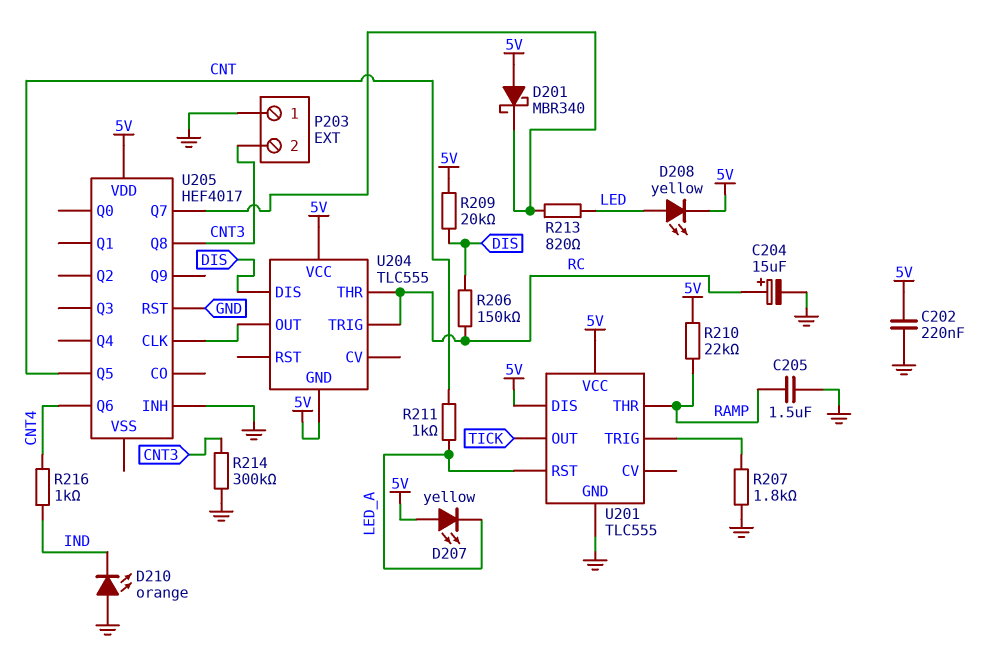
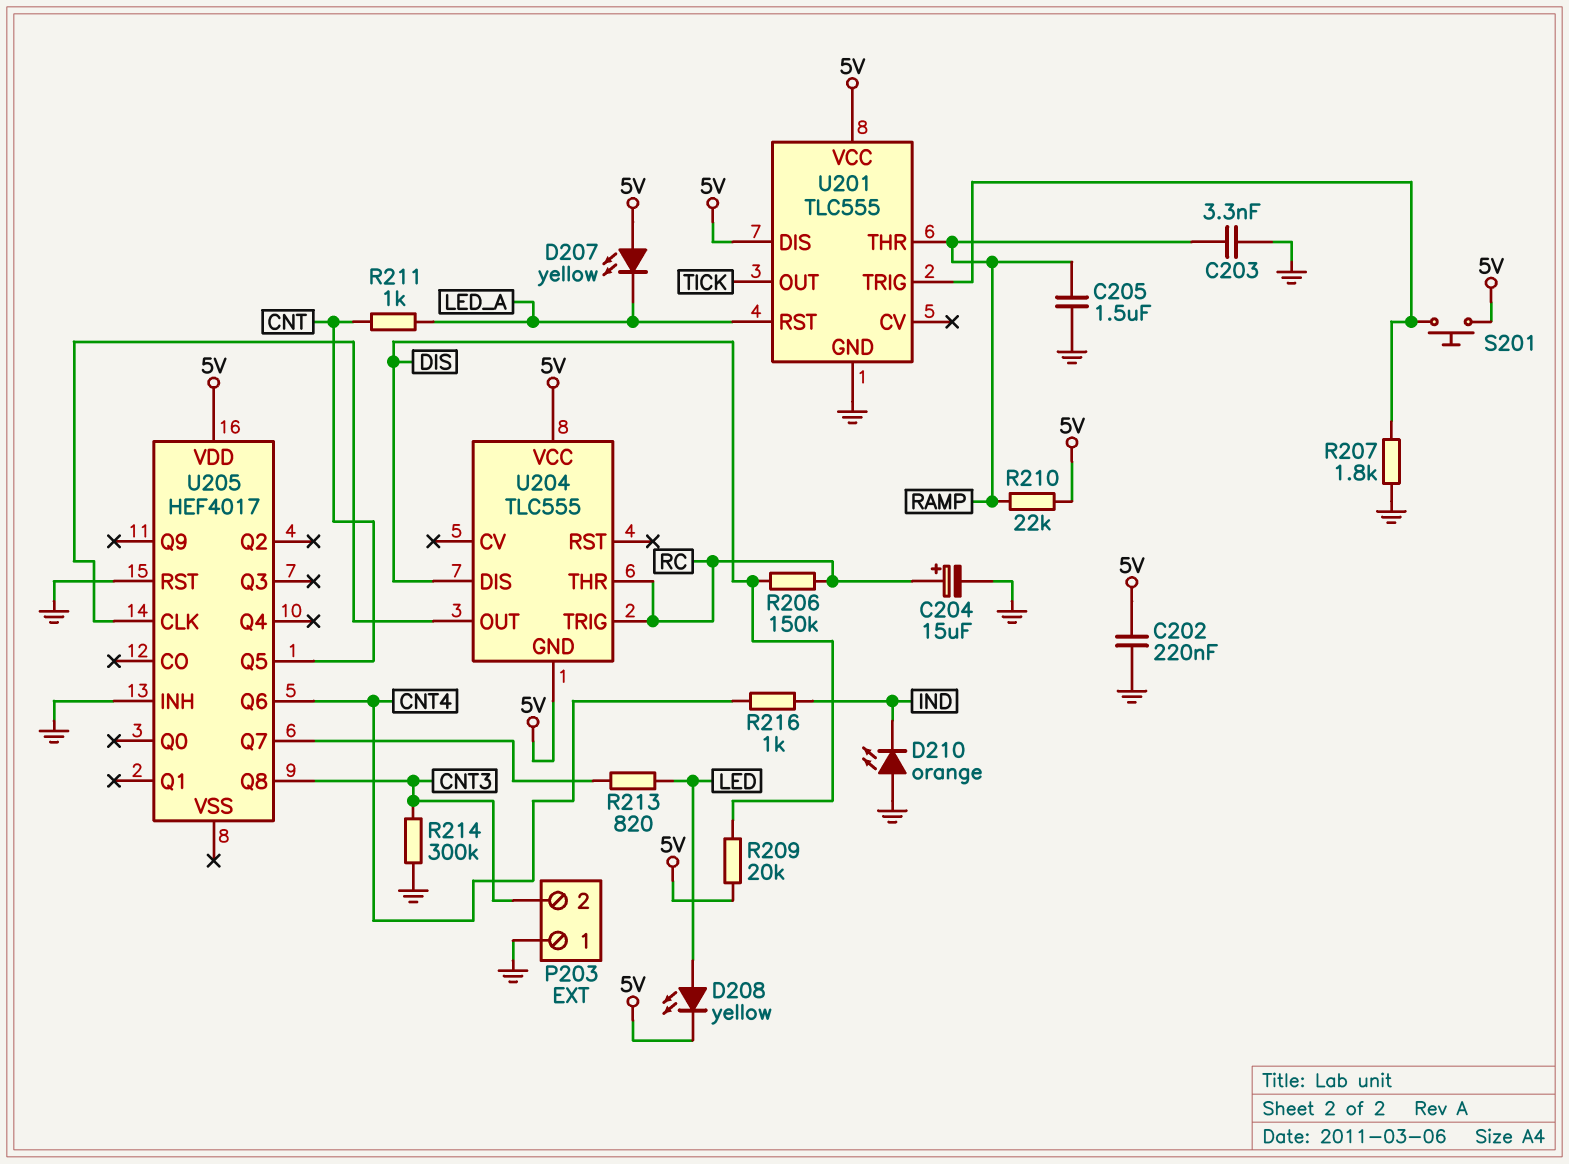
C203: none -> 3.3nF (GND, RAMP)
D201: schottky MBR340 (A 5V, K U205/Q7) -> none
S201: none -> button (5V, U201/TRIG)

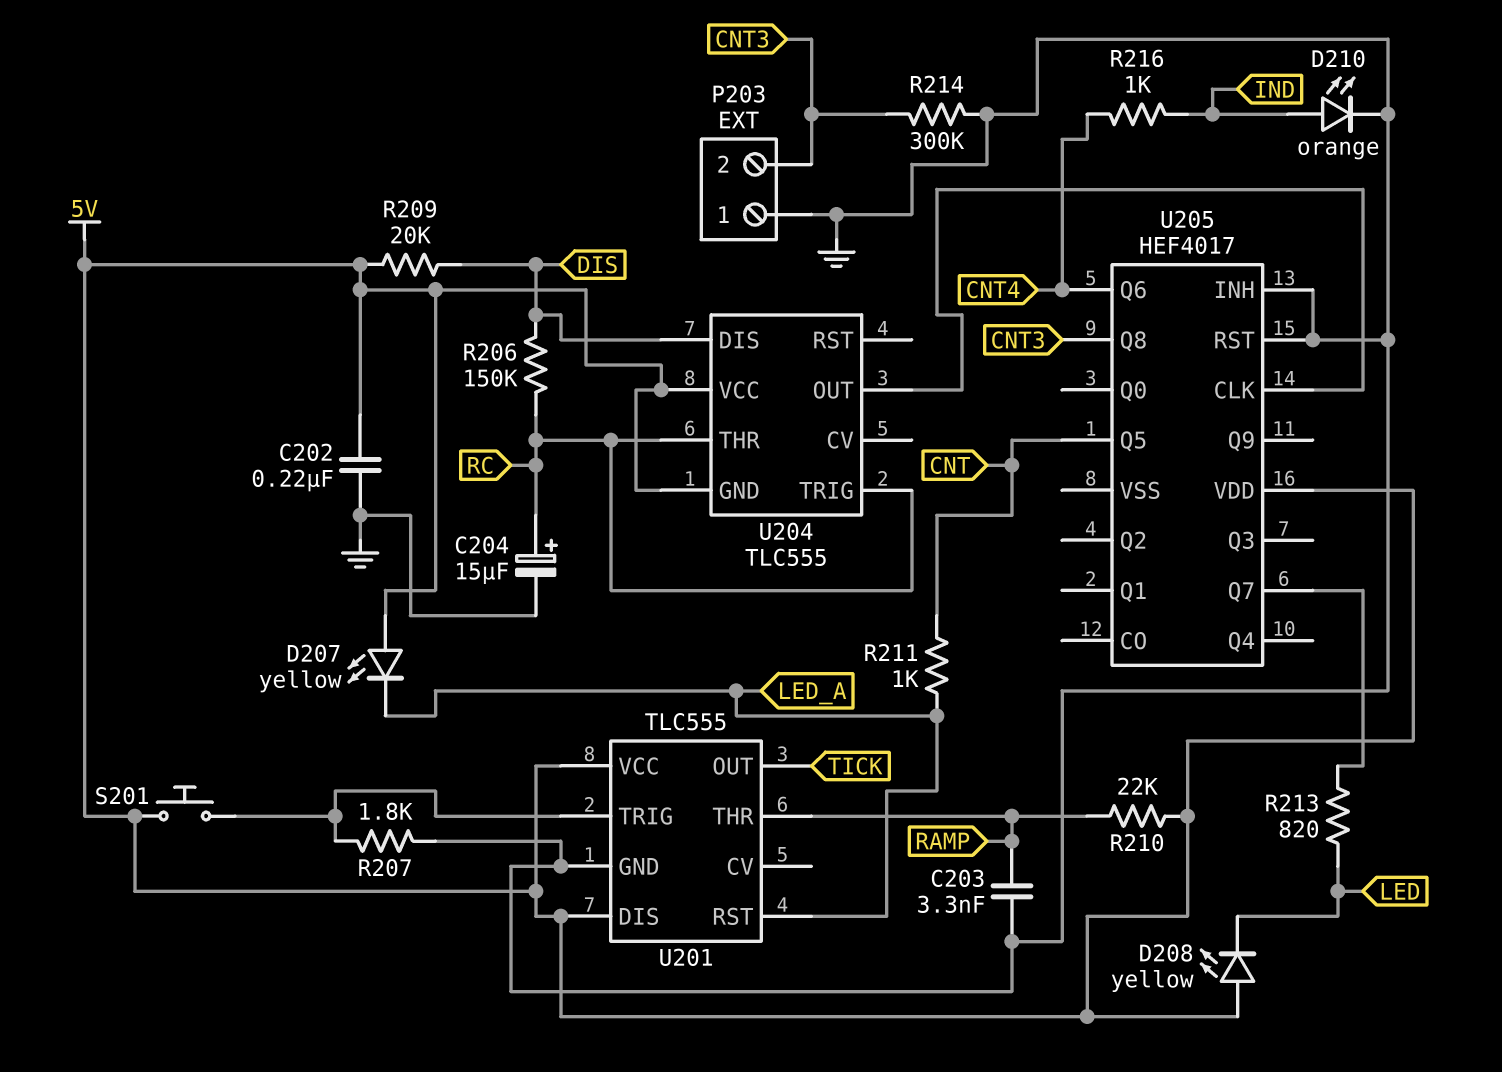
C205: 1.5uF (GND, RAMP) -> none
D208: LED yellow (A LED, K 5V) -> LED yellow (A 5V, K LED)
D210: LED orange (A GND, K IND) -> LED orange (A IND, K GND)

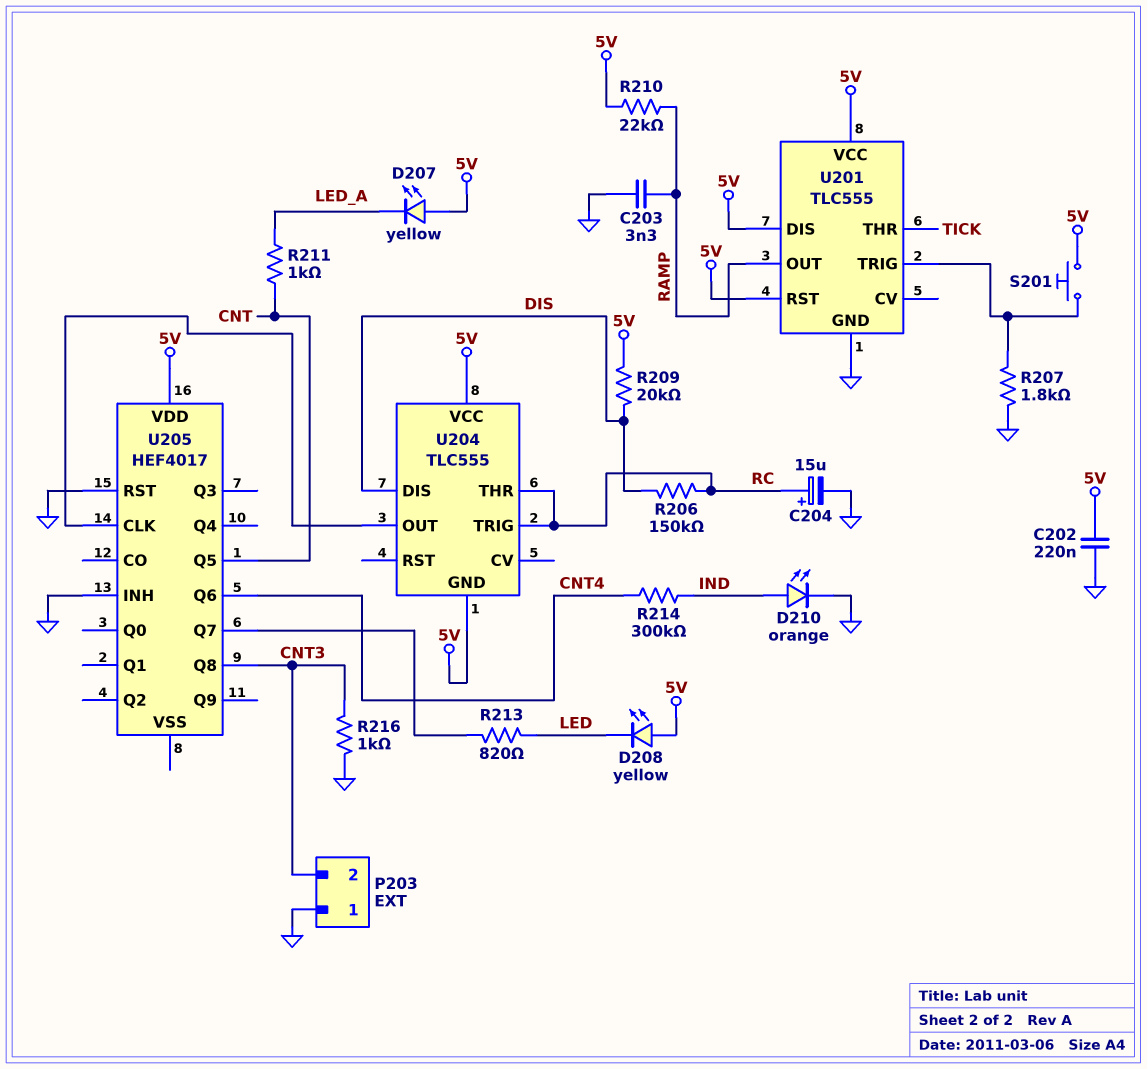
R214: 300k (CNT3, GND) -> 300k (CNT4, IND)
R216: 1k (CNT4, IND) -> 1k (CNT3, GND)
U201 pin OUT: TICK -> RAMP
U201 pin RST: LED_A -> 5V
U201 pin THR: RAMP -> TICK

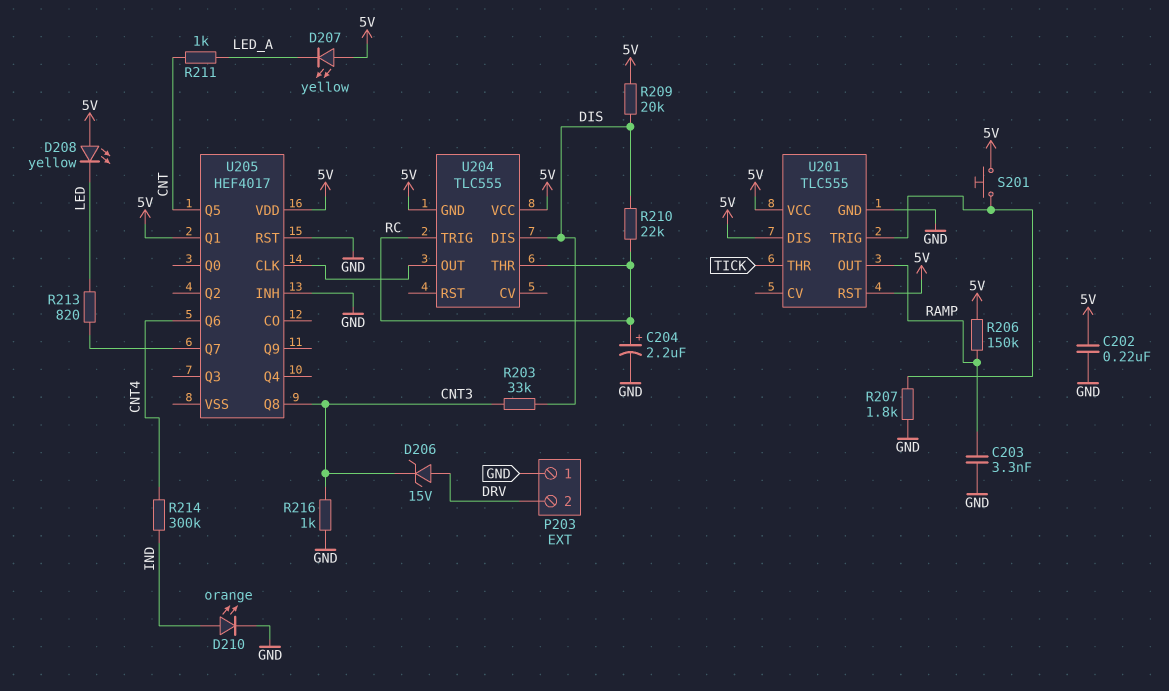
C204: 15uF (plus RC, minus GND) -> 2.2uF (plus RC, minus GND)
D206: none -> zener 15V (A DRV, K CNT3)
P203 pin 2: CNT3 -> DRV
R203: none -> 33k (CNT3, DIS)
R206: 150k (DIS, RC) -> 150k (5V, RAMP)
R210: 22k (5V, RAMP) -> 22k (DIS, RC)
U205 pin Q1: none -> 5V

